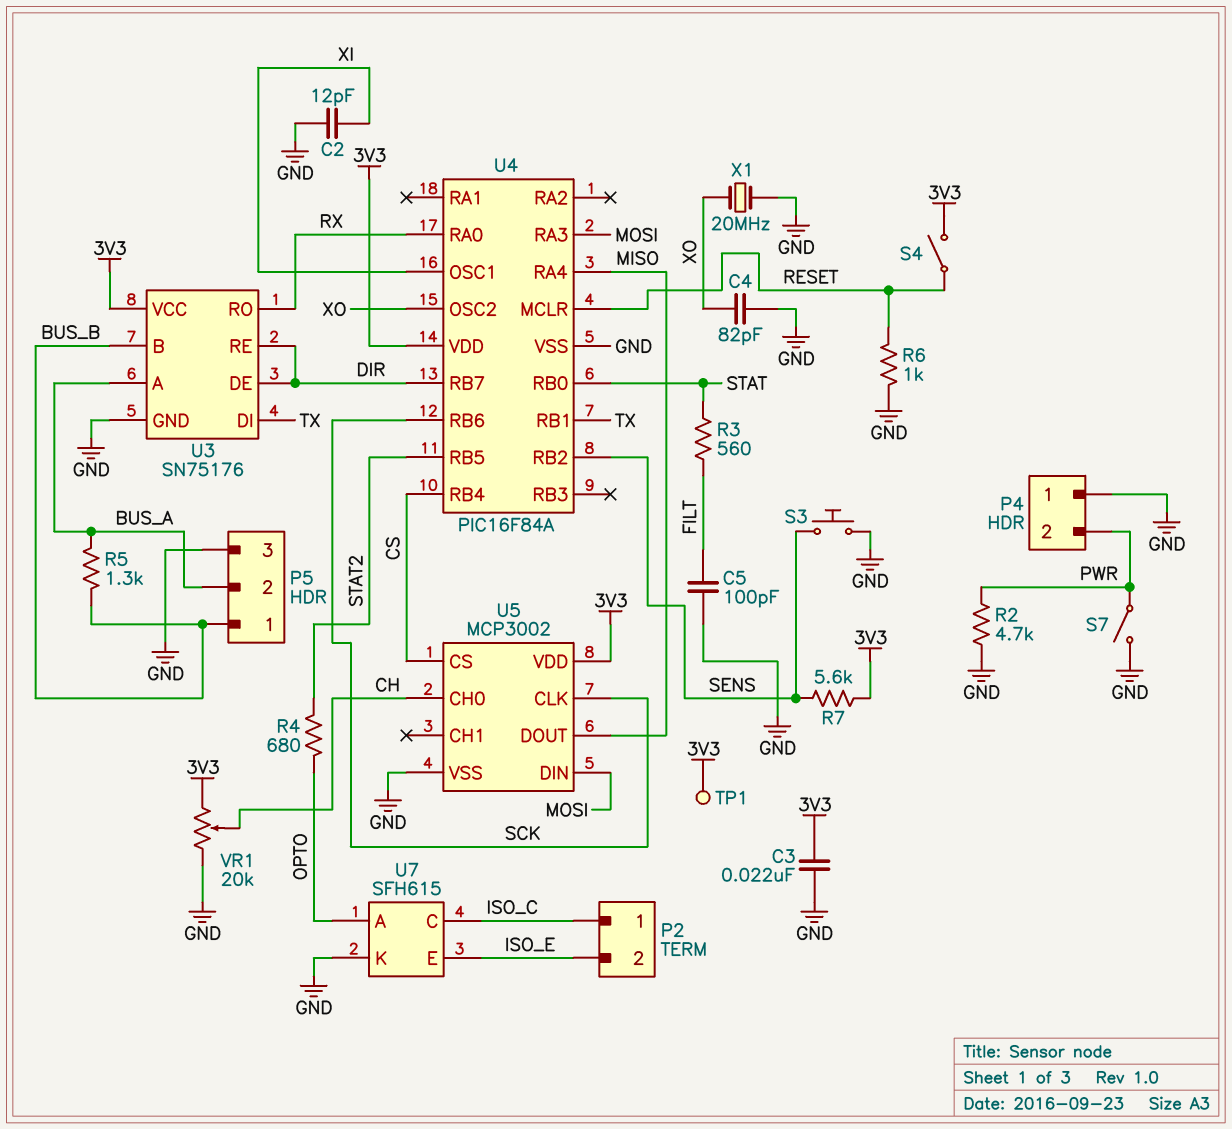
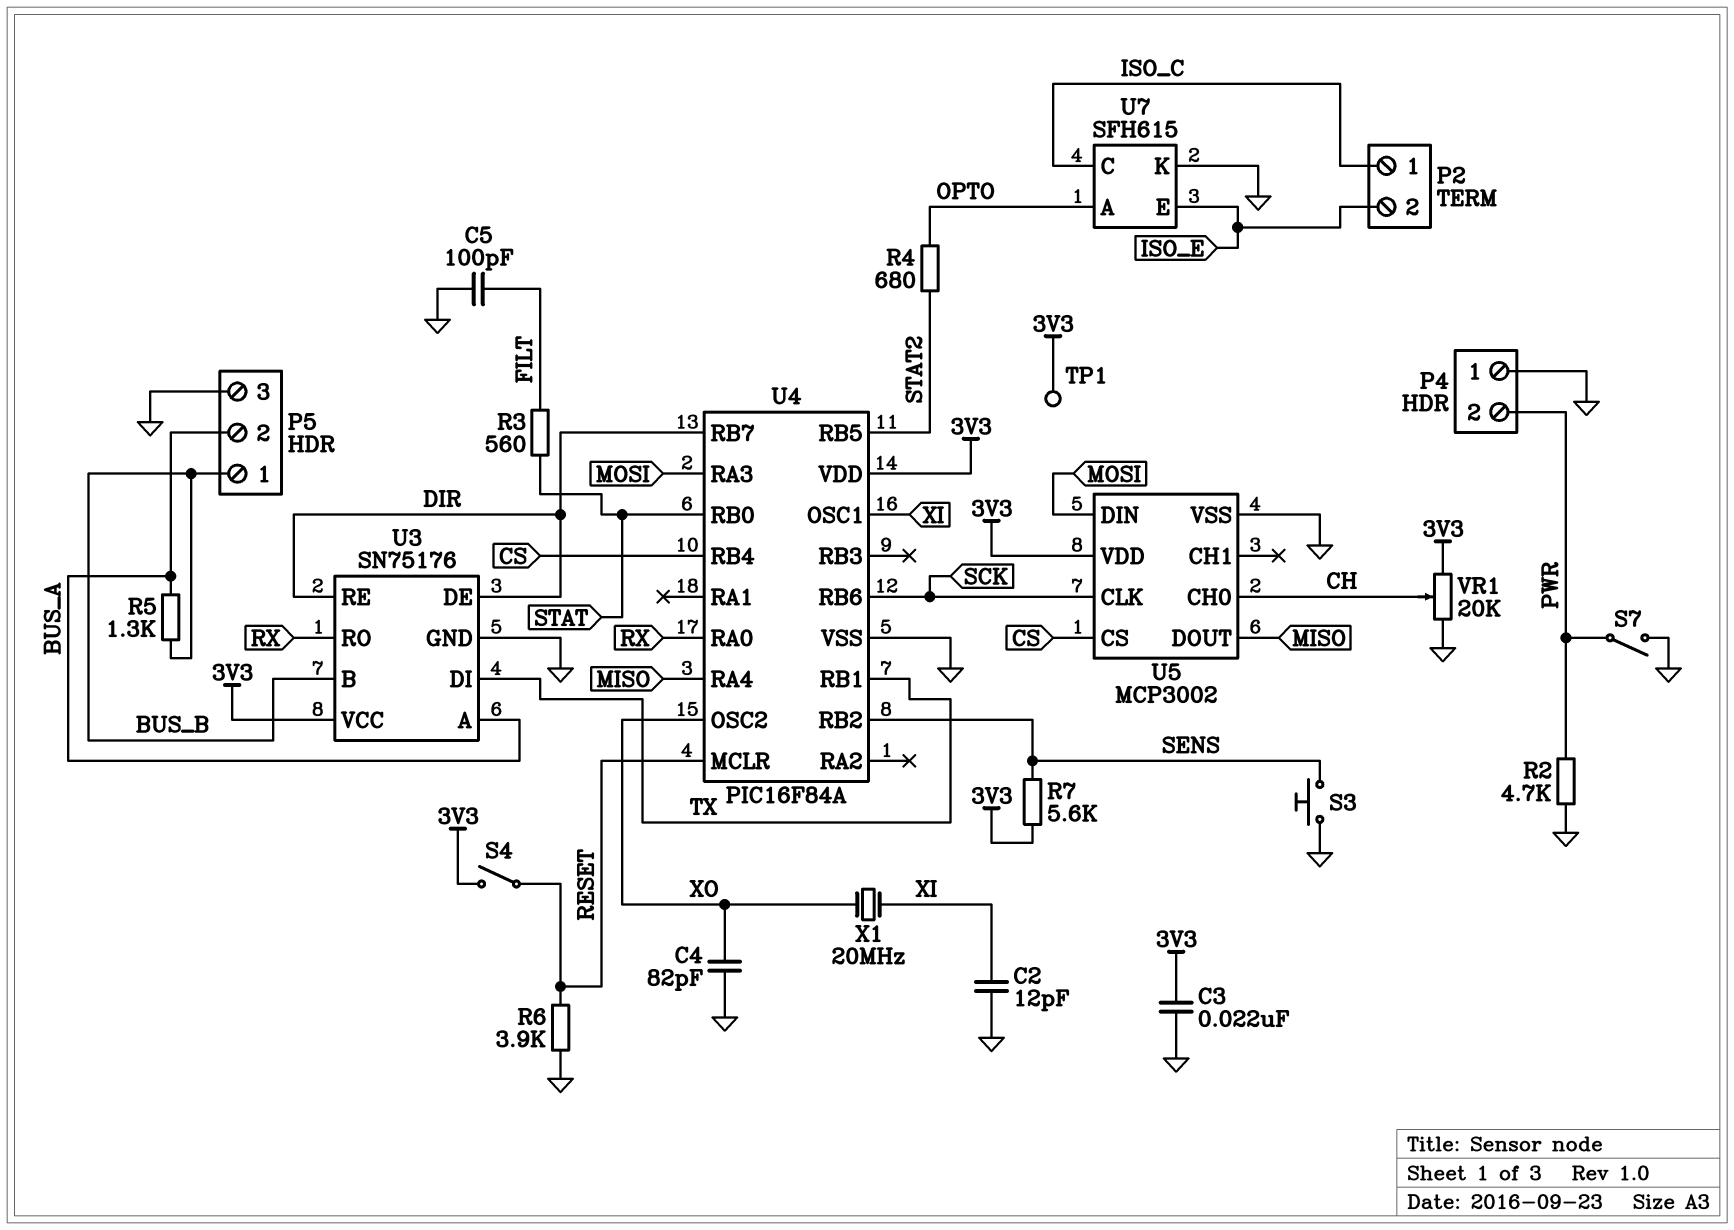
R6: 1k (GND, RESET) -> 3.9k (GND, RESET)
X1: 20MHz (GND, XO) -> 20MHz (XI, XO)

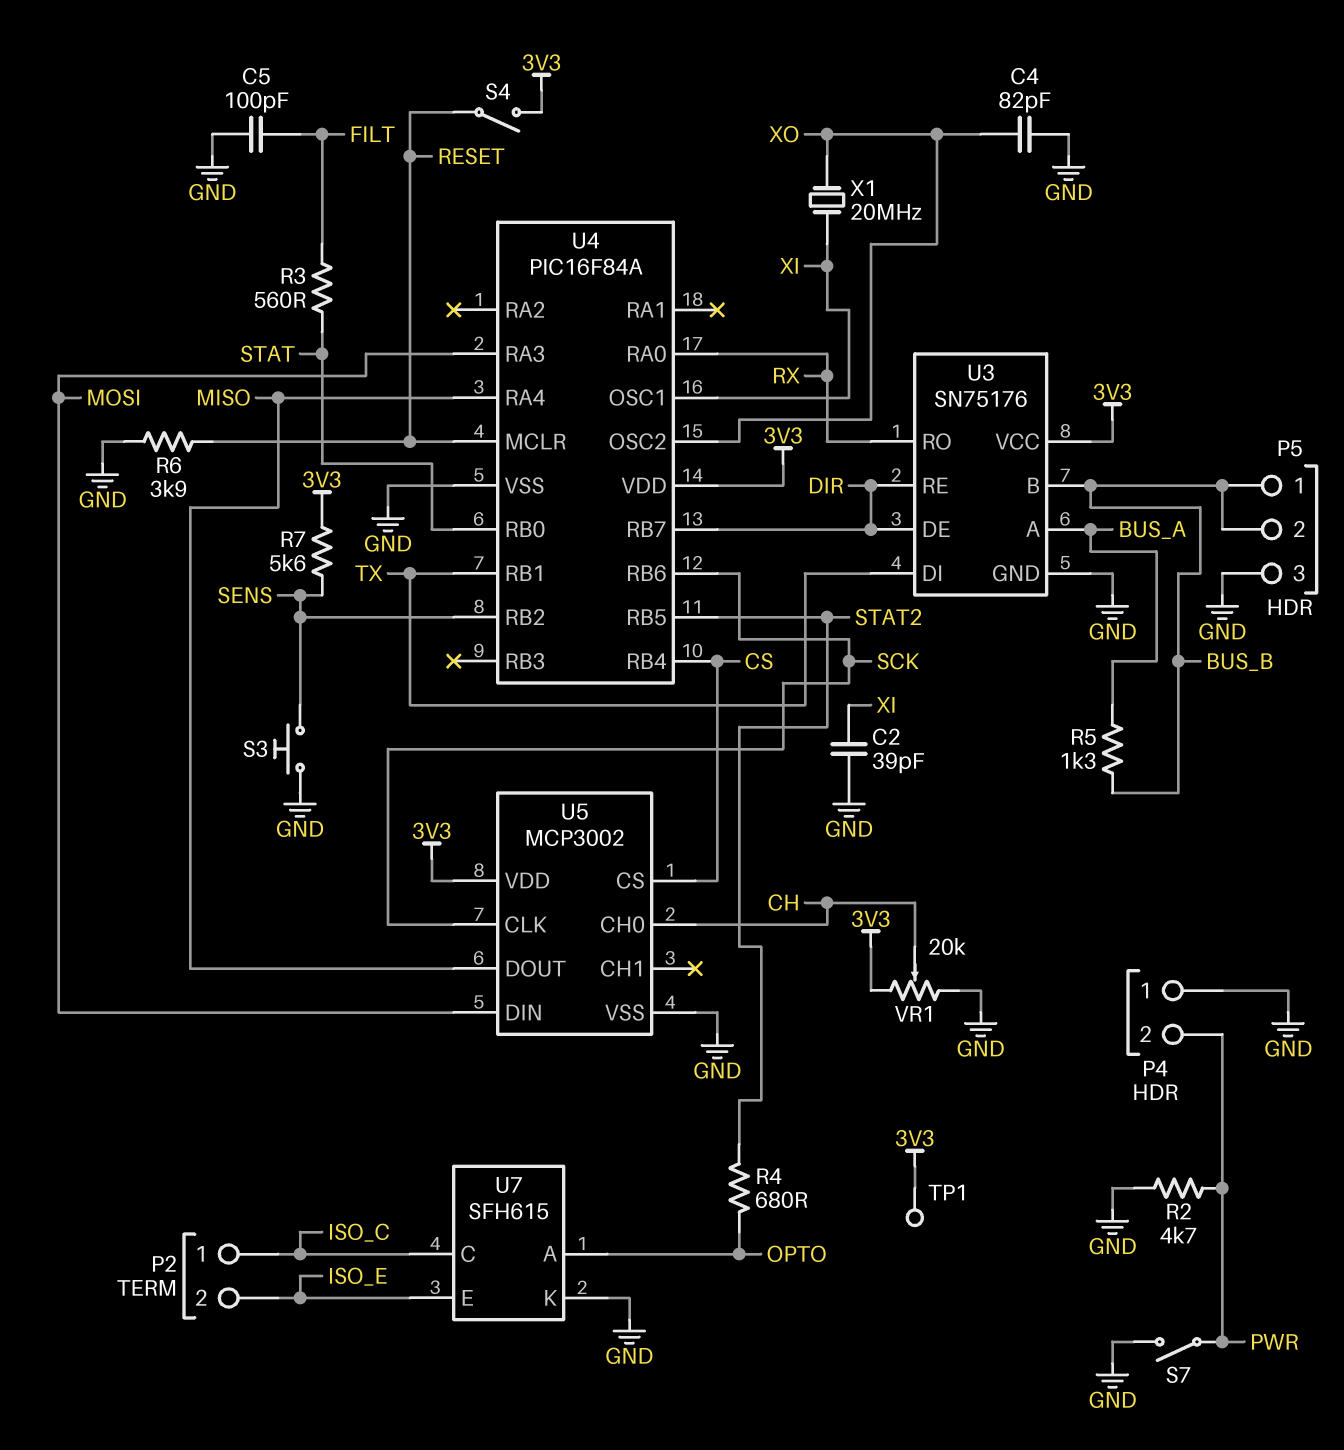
C2: 12pF (GND, XI) -> 39pF (GND, XI)
C3: 22nF (3V3, GND) -> none
P5 pin 2: BUS_A -> BUS_B

